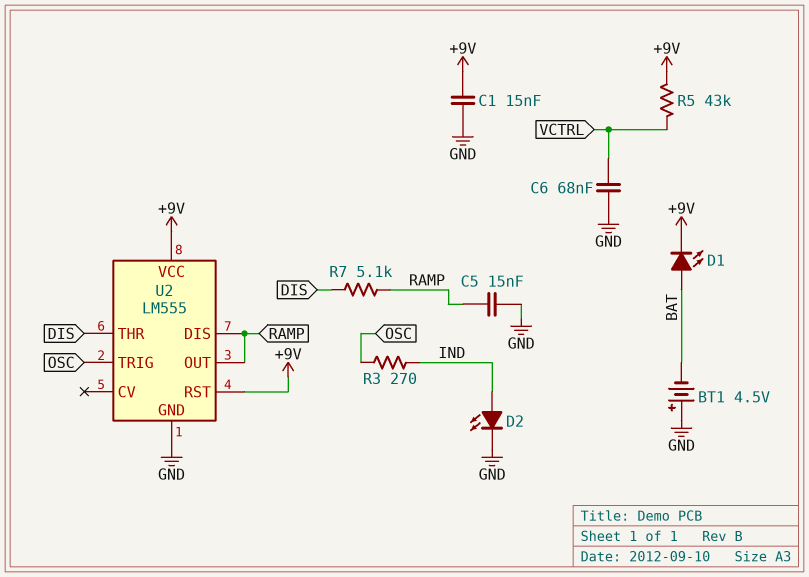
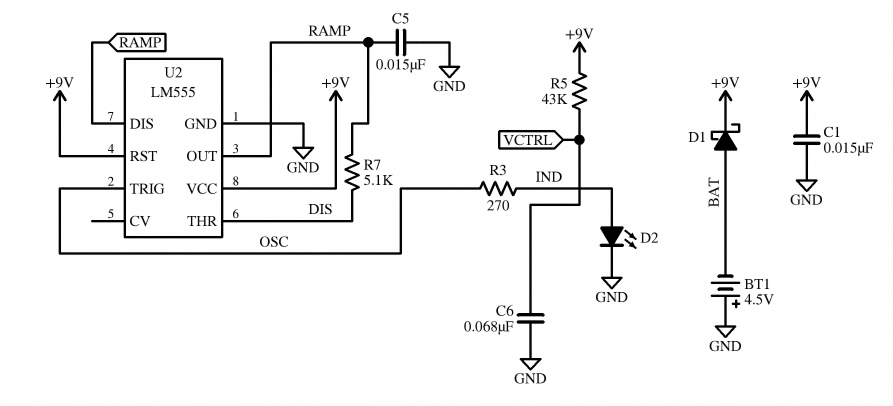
D1: LED (A BAT, K +9V) -> schottky (A BAT, K +9V)

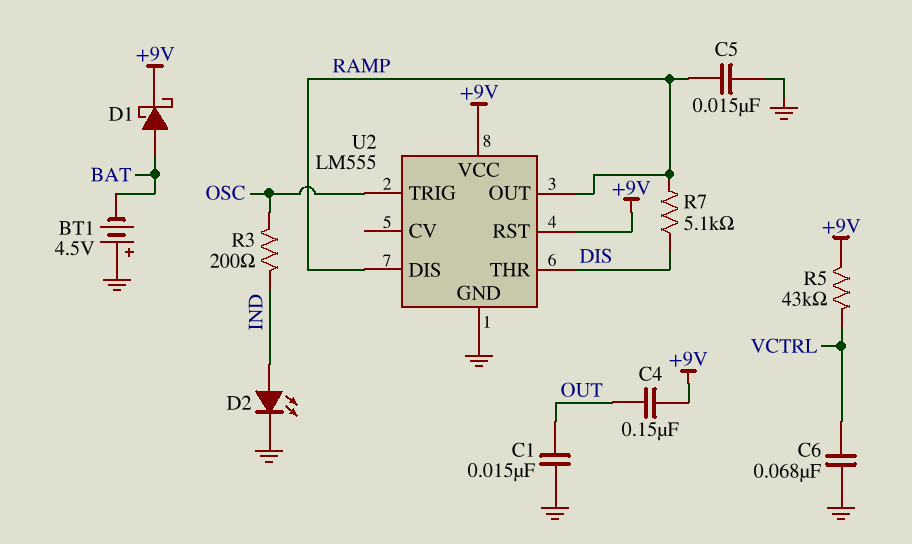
C1: 15nF (+9V, GND) -> 15nF (GND, OUT)
C4: none -> 150nF (+9V, OUT)
R3: 270 (IND, OSC) -> 200 (IND, OSC)

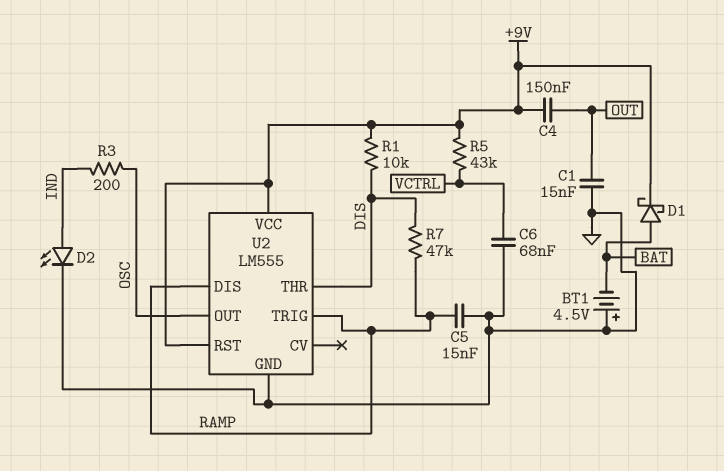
R1: none -> 10k (+9V, DIS)
R7: 5.1k (DIS, RAMP) -> 47k (DIS, RAMP)
U2 pin OUT: RAMP -> OSC
U2 pin TRIG: OSC -> RAMP

